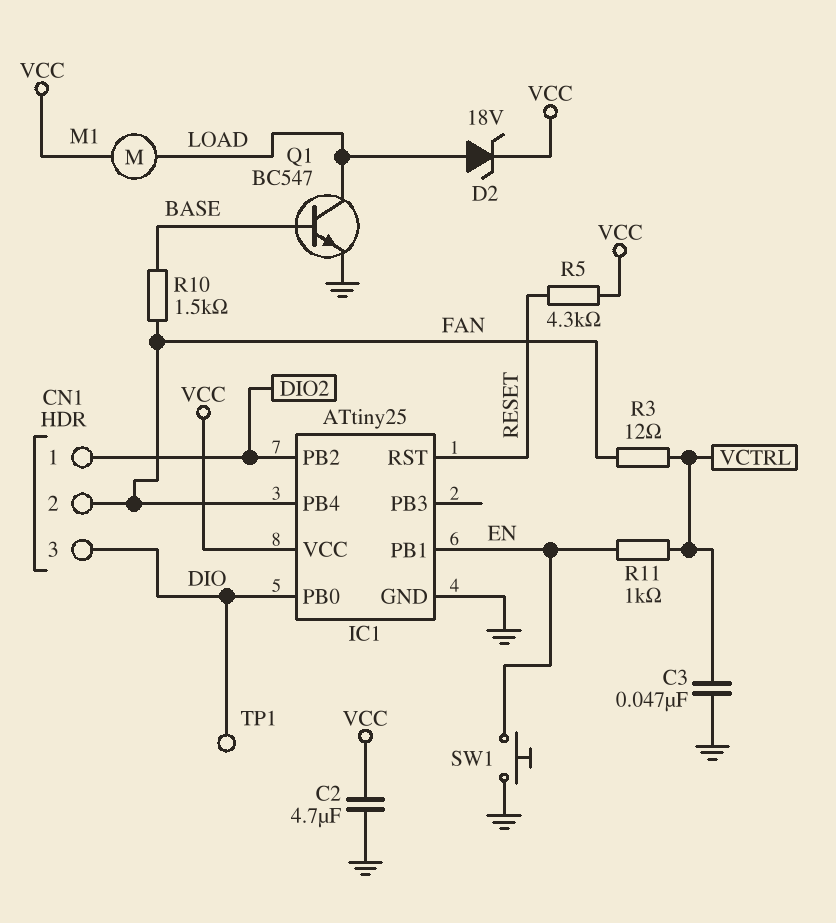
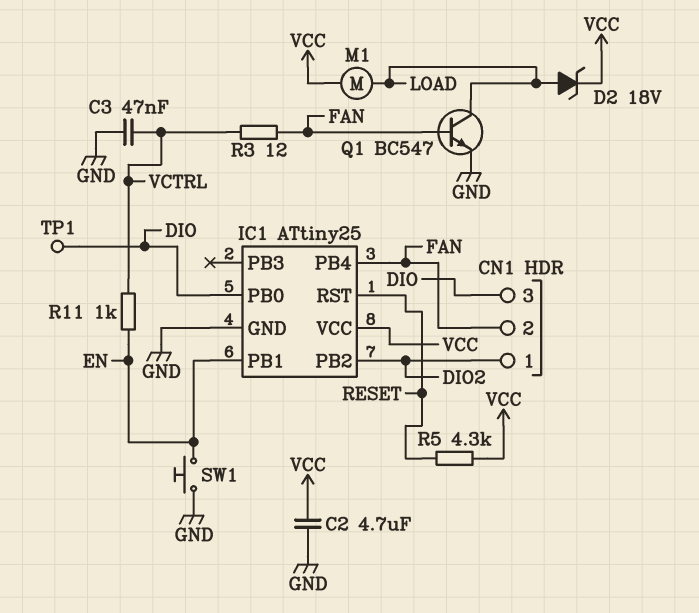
Q1: NPN BC547 (B BASE, C LOAD, E GND) -> NPN BC547 (B FAN, C LOAD, E GND)
R10: 1.5k (BASE, FAN) -> none

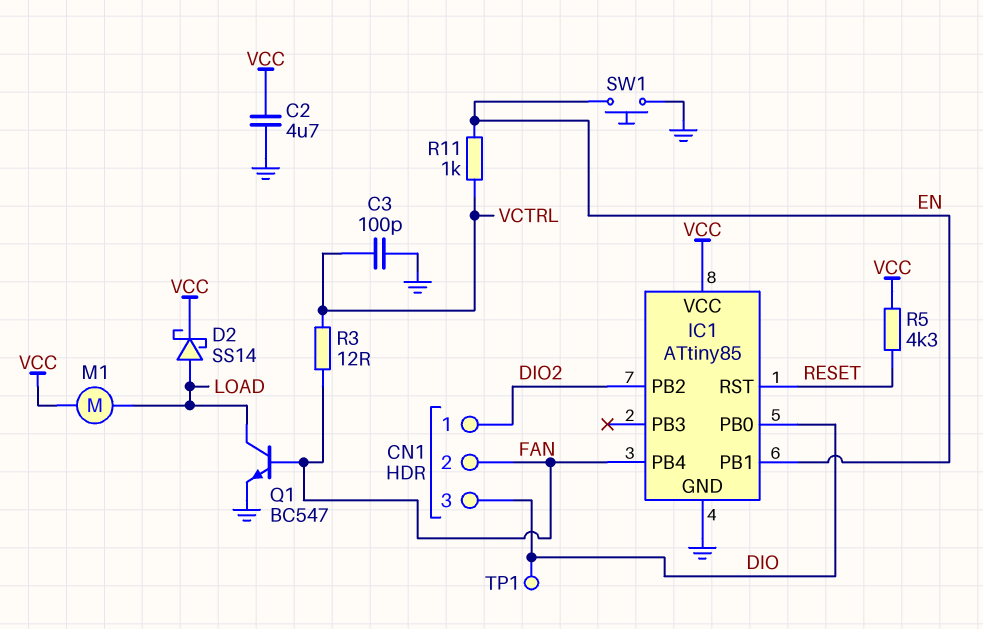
C3: 47nF (GND, VCTRL) -> 100pF (GND, VCTRL)
D2: zener 18V (A LOAD, K VCC) -> schottky SS14 (A LOAD, K VCC)
IC1: ATtiny25 -> ATtiny85

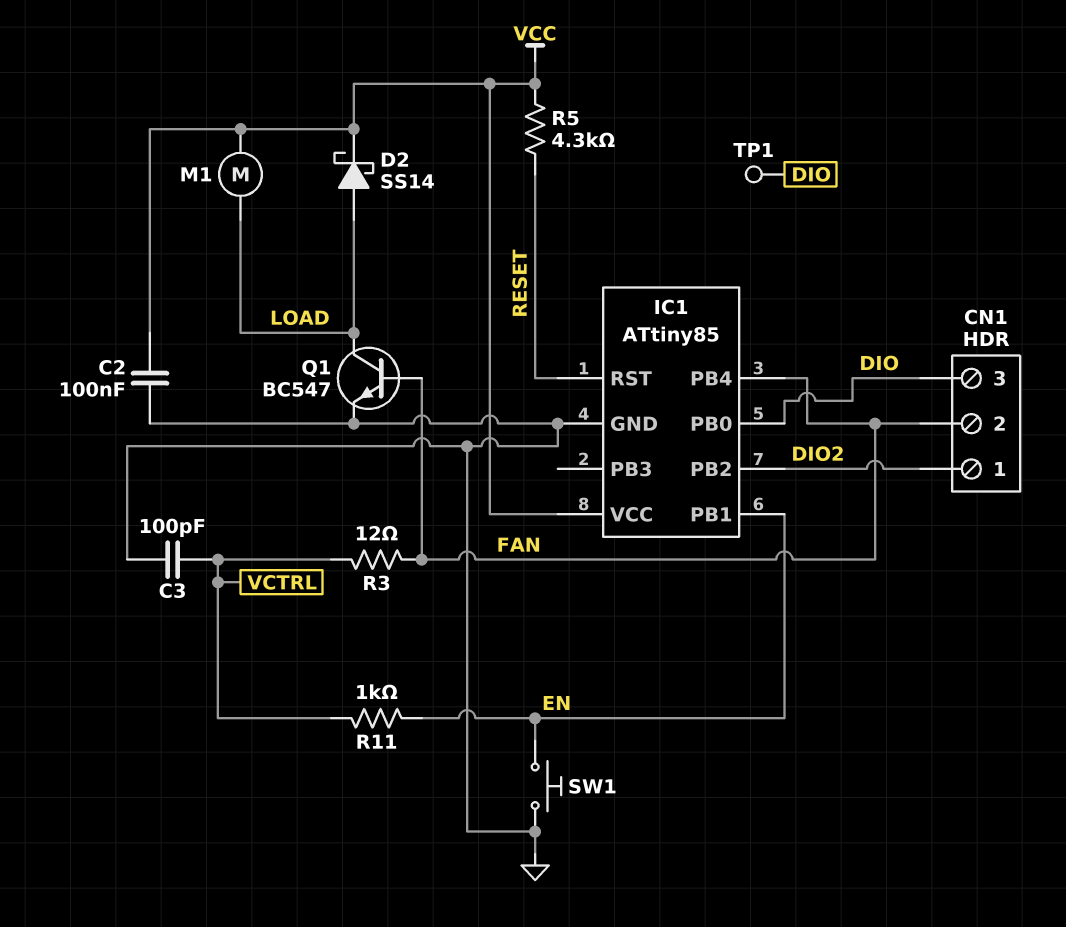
C2: 4.7uF (GND, VCC) -> 100nF (GND, VCC)

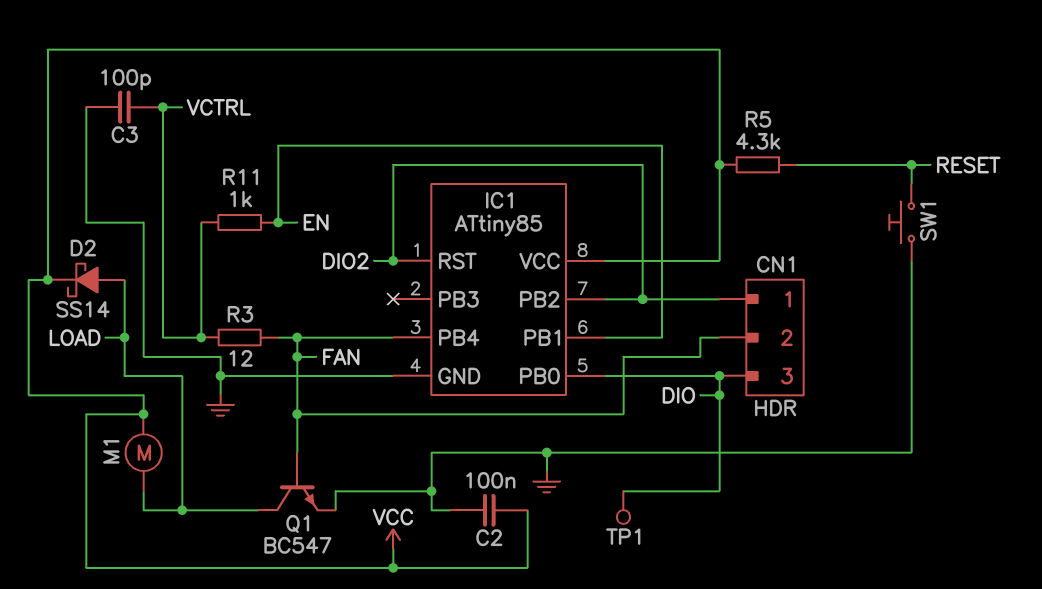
IC1 pin RST: RESET -> DIO2
SW1: button (EN, GND) -> button (GND, RESET)

